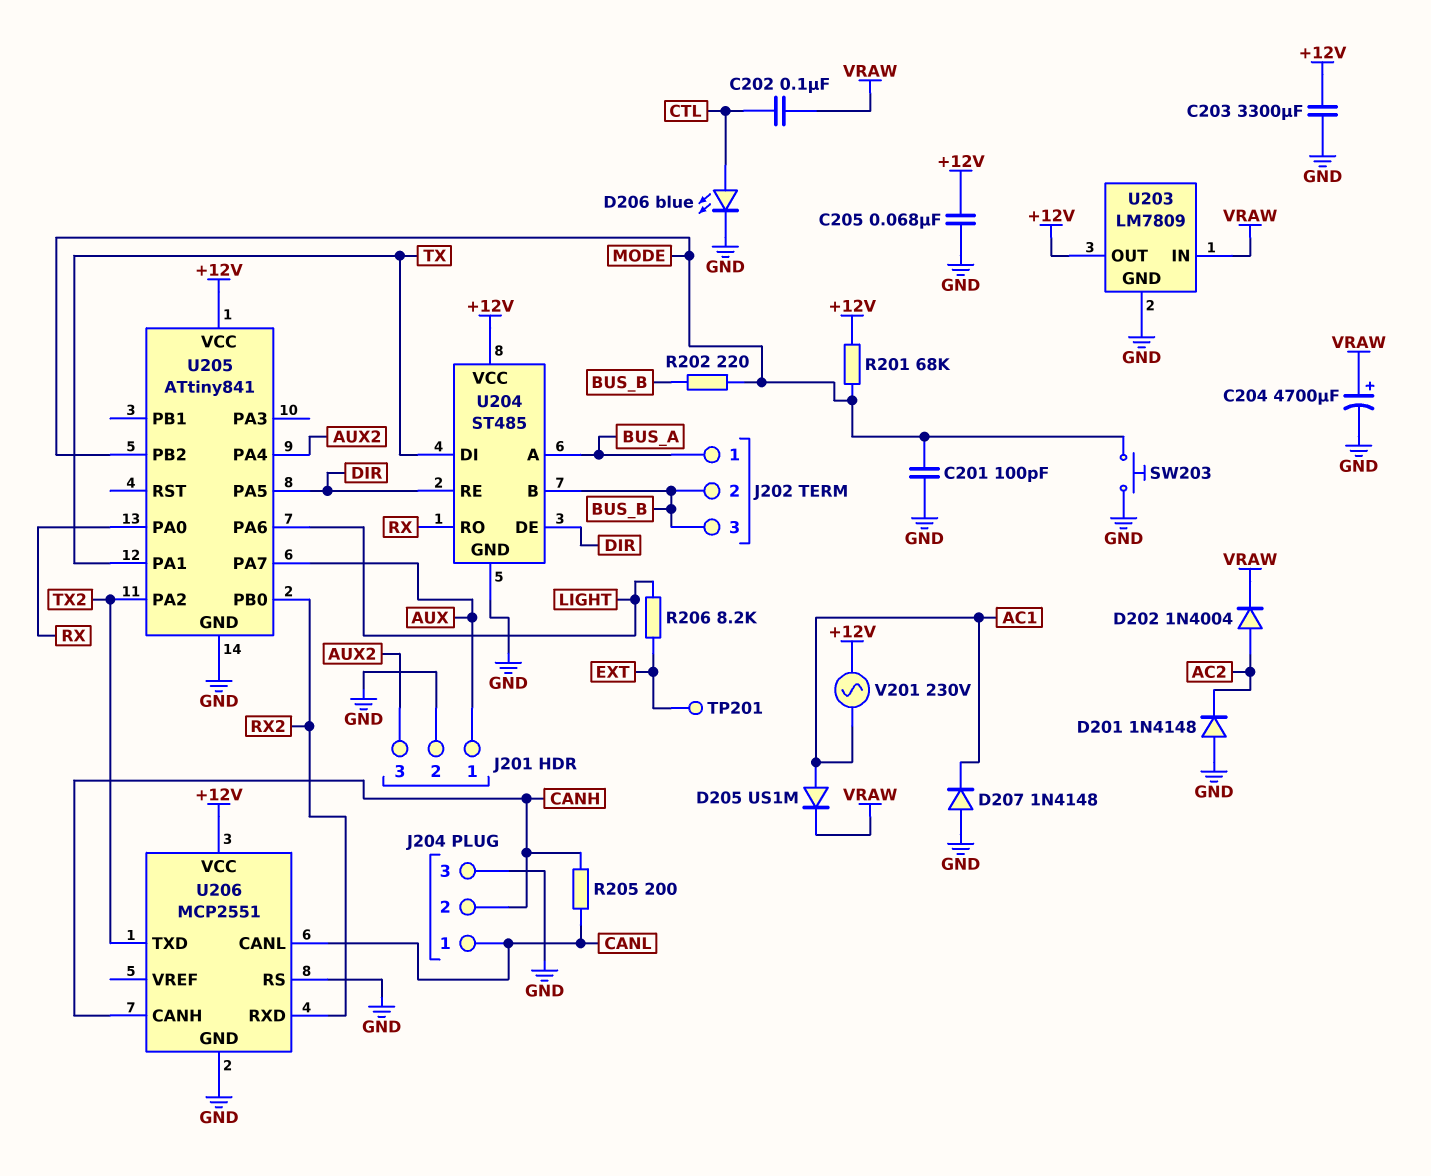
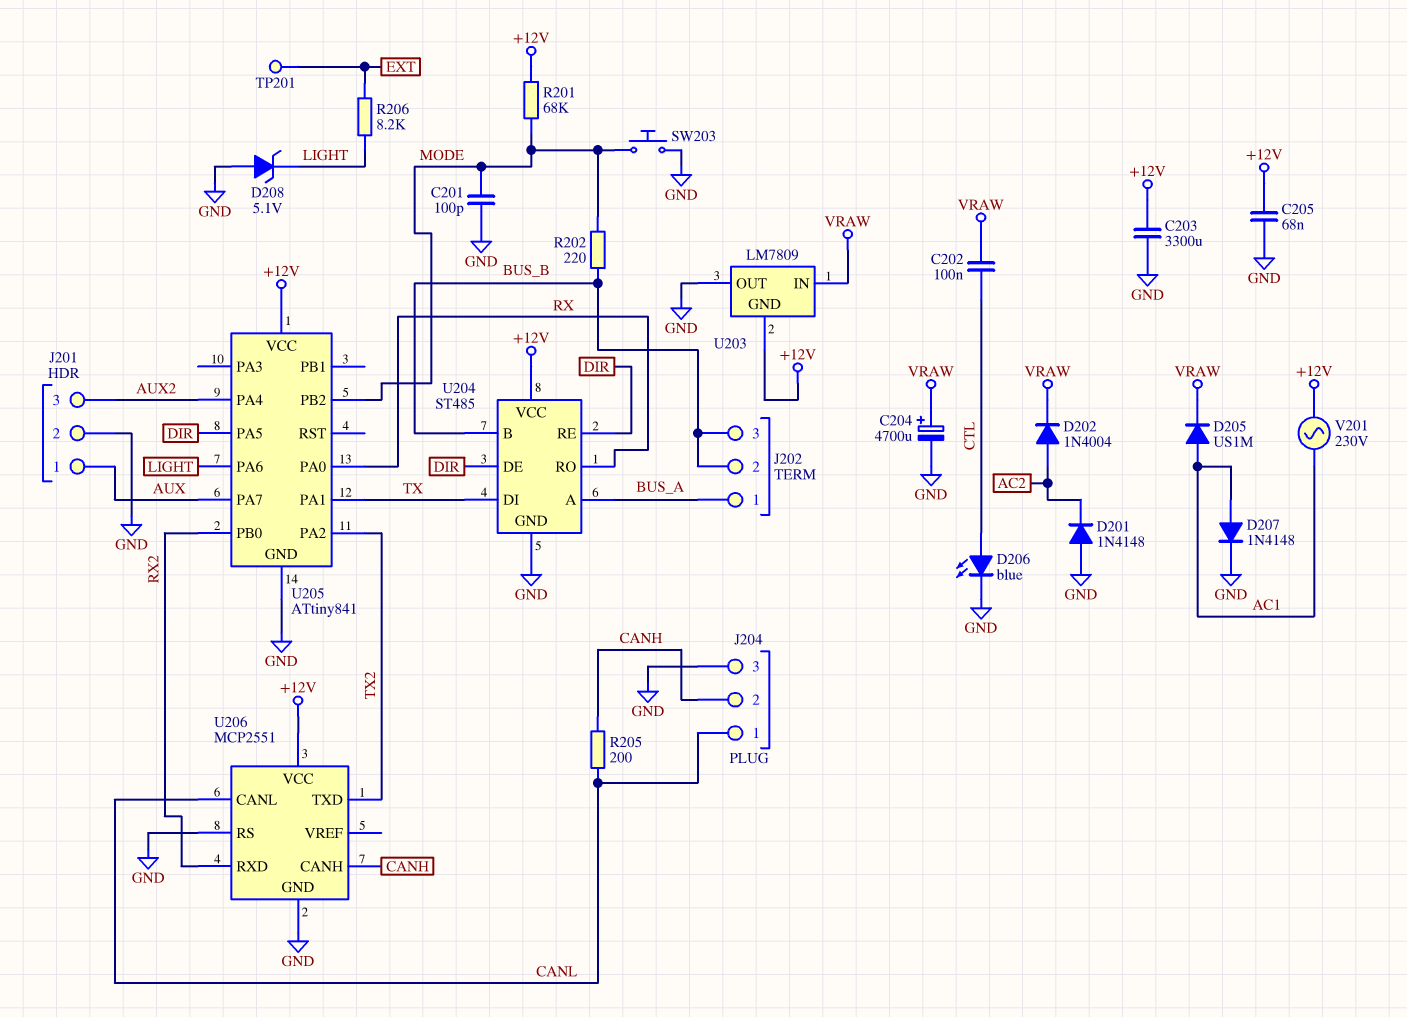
D207: diode 1N4148 (A GND, K AC1) -> diode 1N4148 (A AC1, K GND)
D208: none -> zener 5.1V (A GND, K LIGHT)
U203 pin GND: GND -> +12V
U203 pin OUT: +12V -> GND

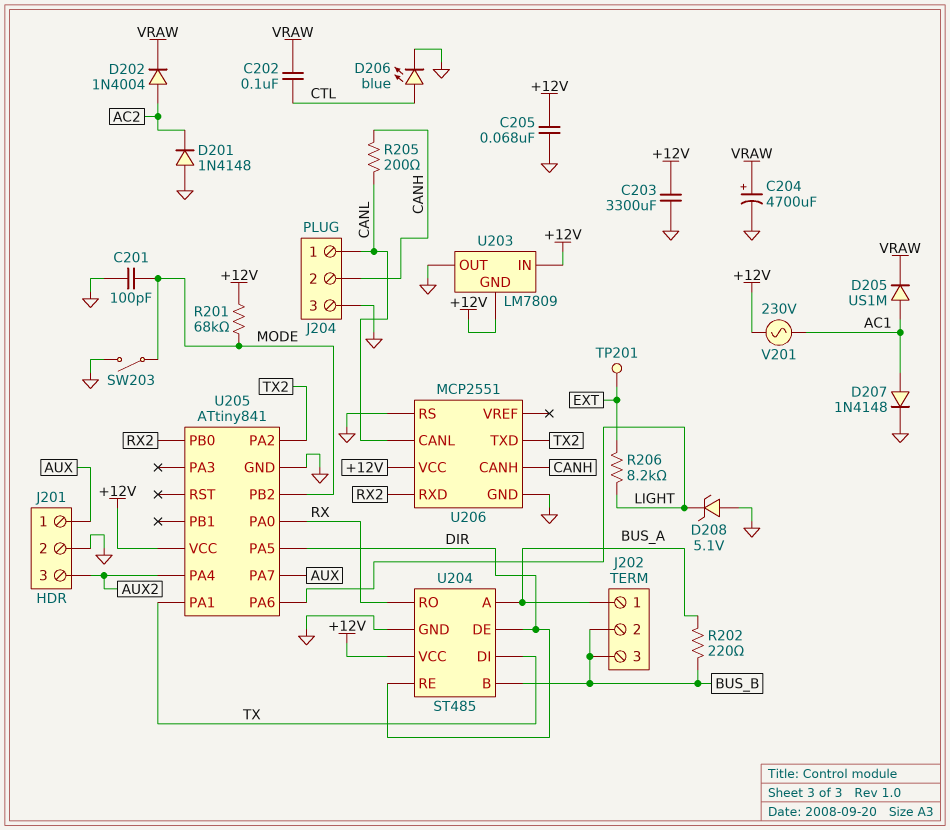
R202: 220 (BUS_B, MODE) -> 220 (BUS_A, BUS_B)
SW203: button (GND, MODE) -> switch (GND, MODE)
U203 pin IN: VRAW -> +12V

